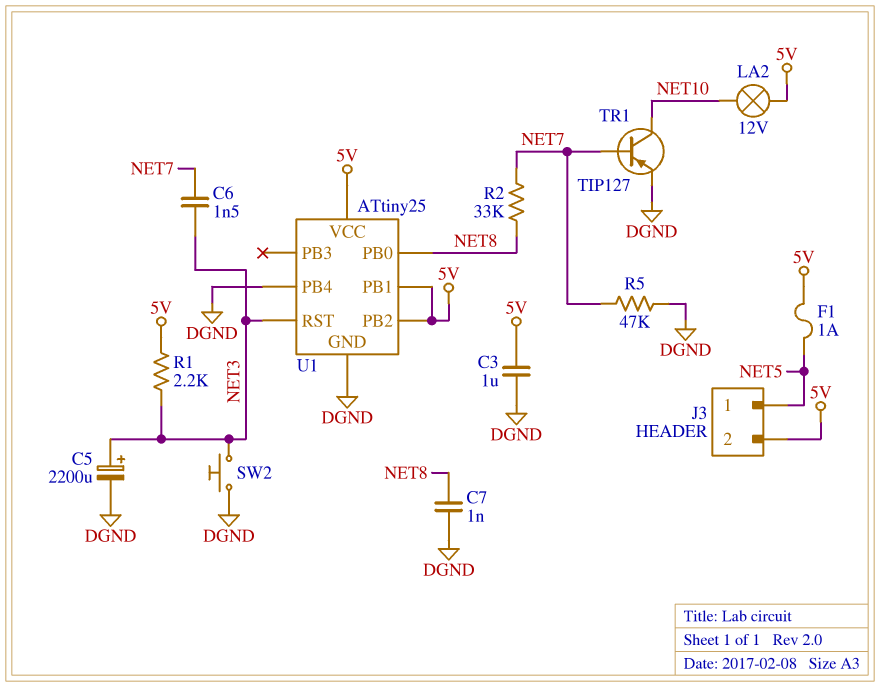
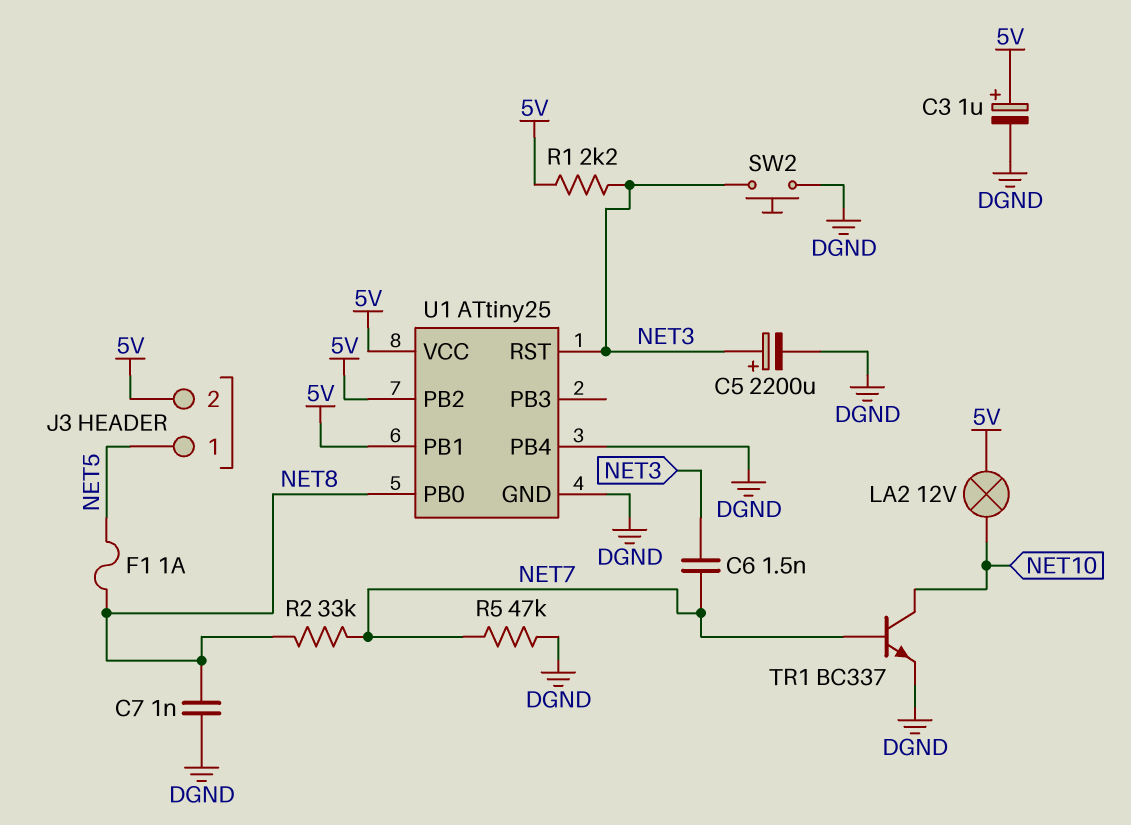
C3: 1uF (5V, DGND) -> 1uF (plus 5V, minus DGND)
F1: 1A (5V, NET5) -> 1A (NET5, NET8)
TR1: PNP TIP127 (B NET7, C NET10, E DGND) -> NPN BC337 (B NET7, C NET10, E DGND)

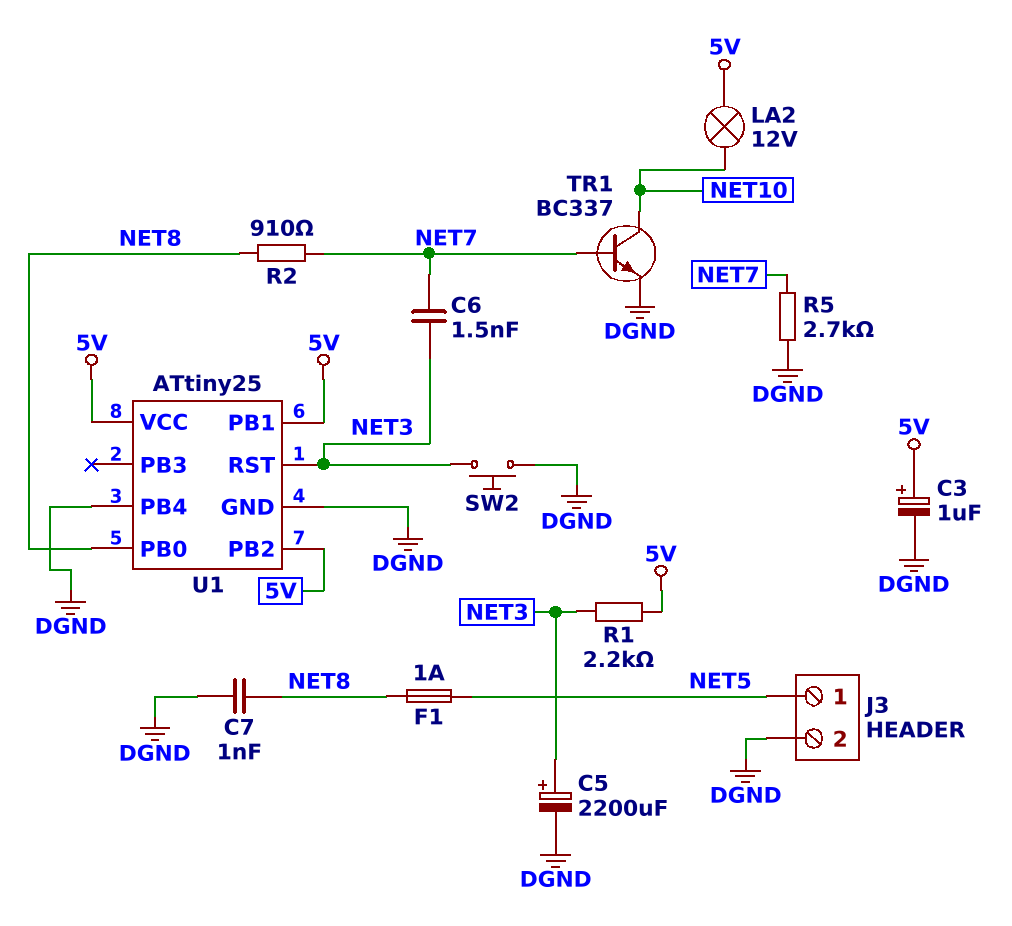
J3 pin 2: 5V -> DGND
R2: 33k (NET7, NET8) -> 910 (NET7, NET8)
R5: 47k (DGND, NET7) -> 2.7k (DGND, NET7)

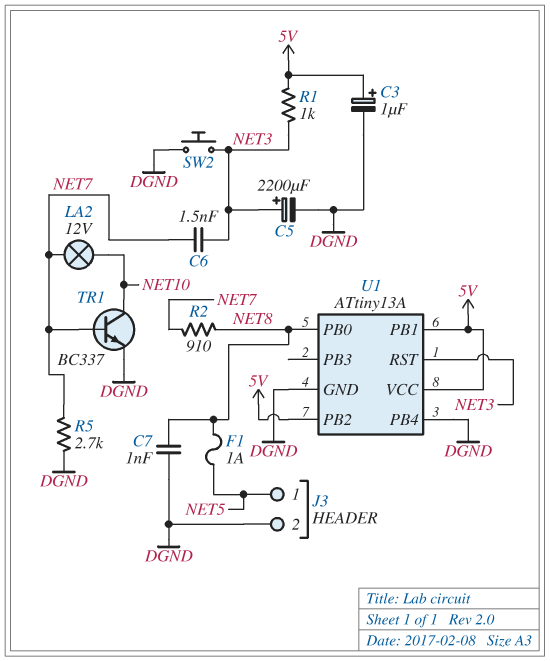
LA2: lamp 12V (5V, NET10) -> lamp 12V (NET7, NET10)
R1: 2.2k (5V, NET3) -> 1k (5V, NET3)
U1: ATtiny25 -> ATtiny13A

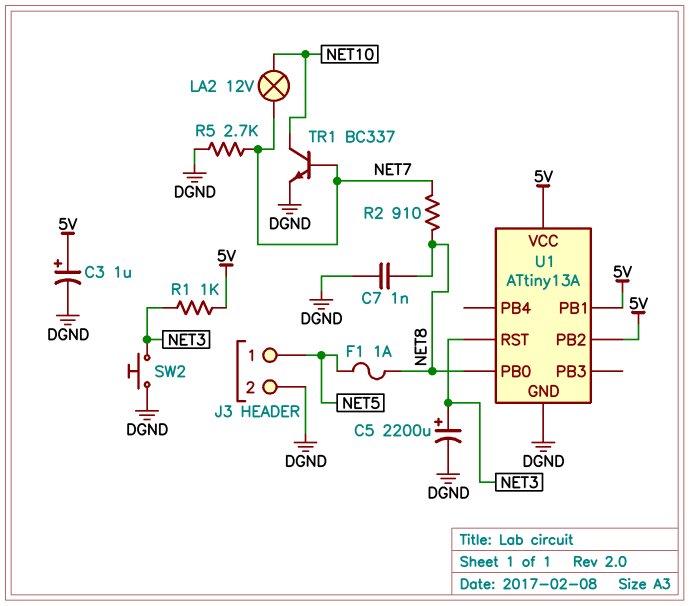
C6: 1.5nF (NET3, NET7) -> none
U1 pin PB4: DGND -> none

